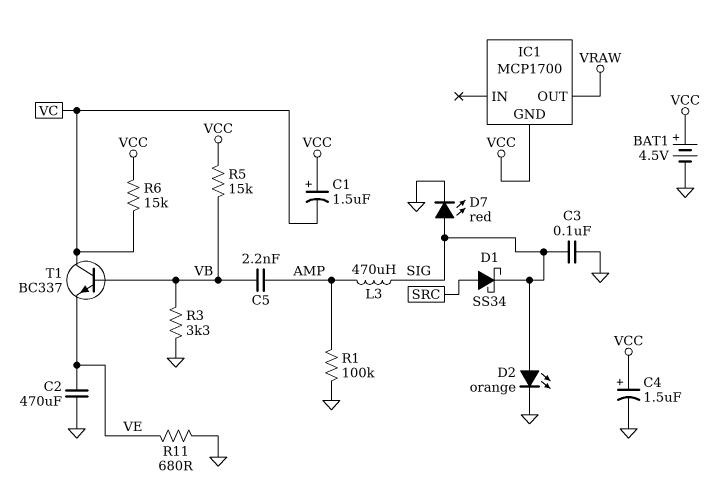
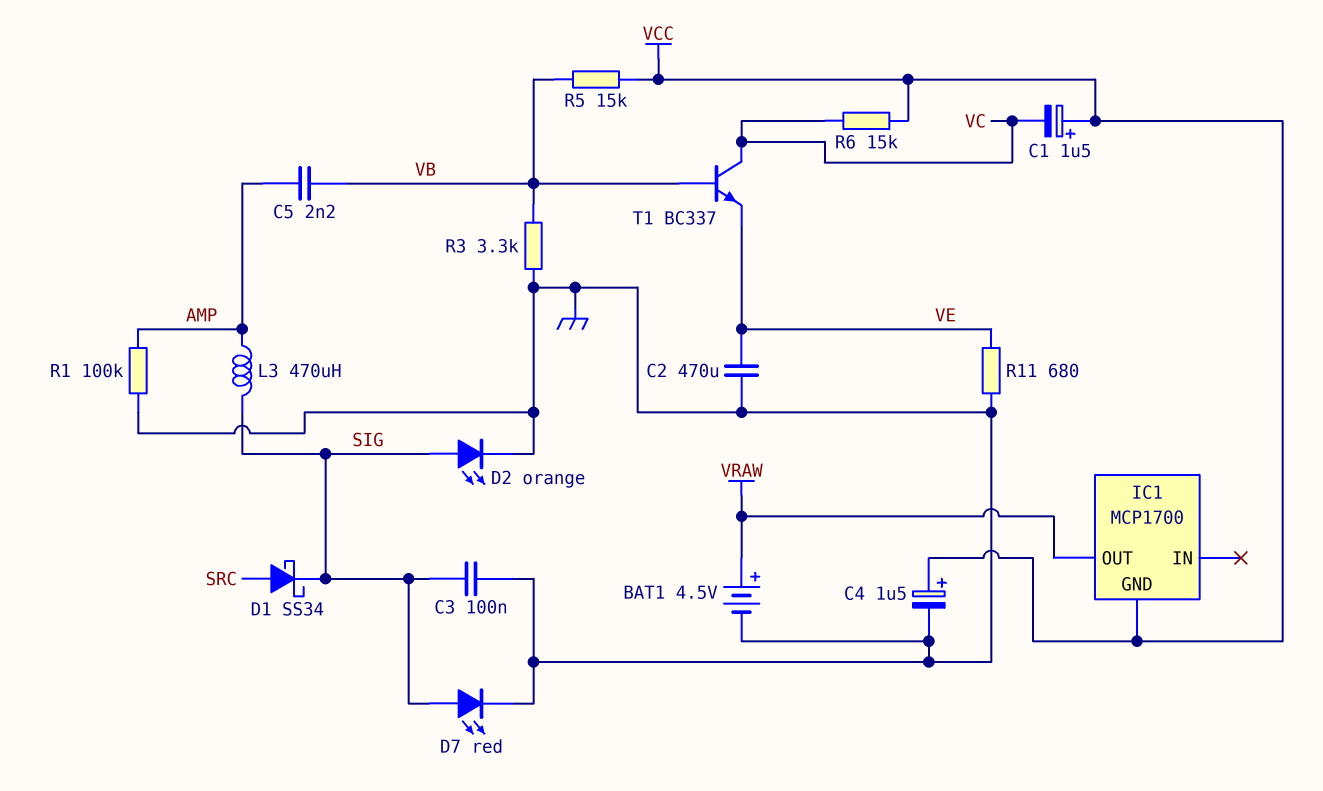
BAT1: 4.5V (plus VCC, minus GND) -> 4.5V (plus VRAW, minus GND)

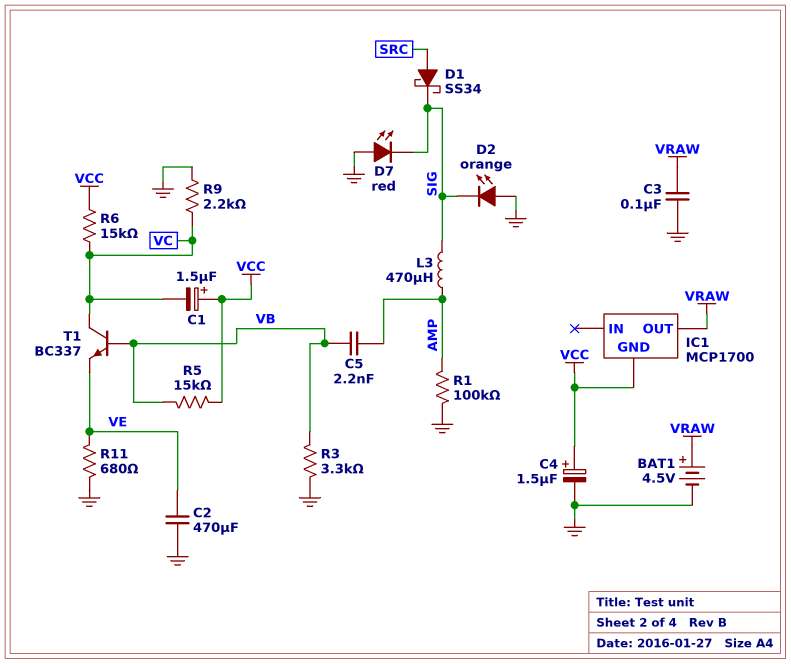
C3: 100nF (GND, SIG) -> 100nF (GND, VRAW)
D2: LED orange (A SIG, K GND) -> LED orange (A GND, K SIG)
D7: LED red (A SIG, K GND) -> LED red (A GND, K SIG)
R9: none -> 2.2k (GND, VC)

